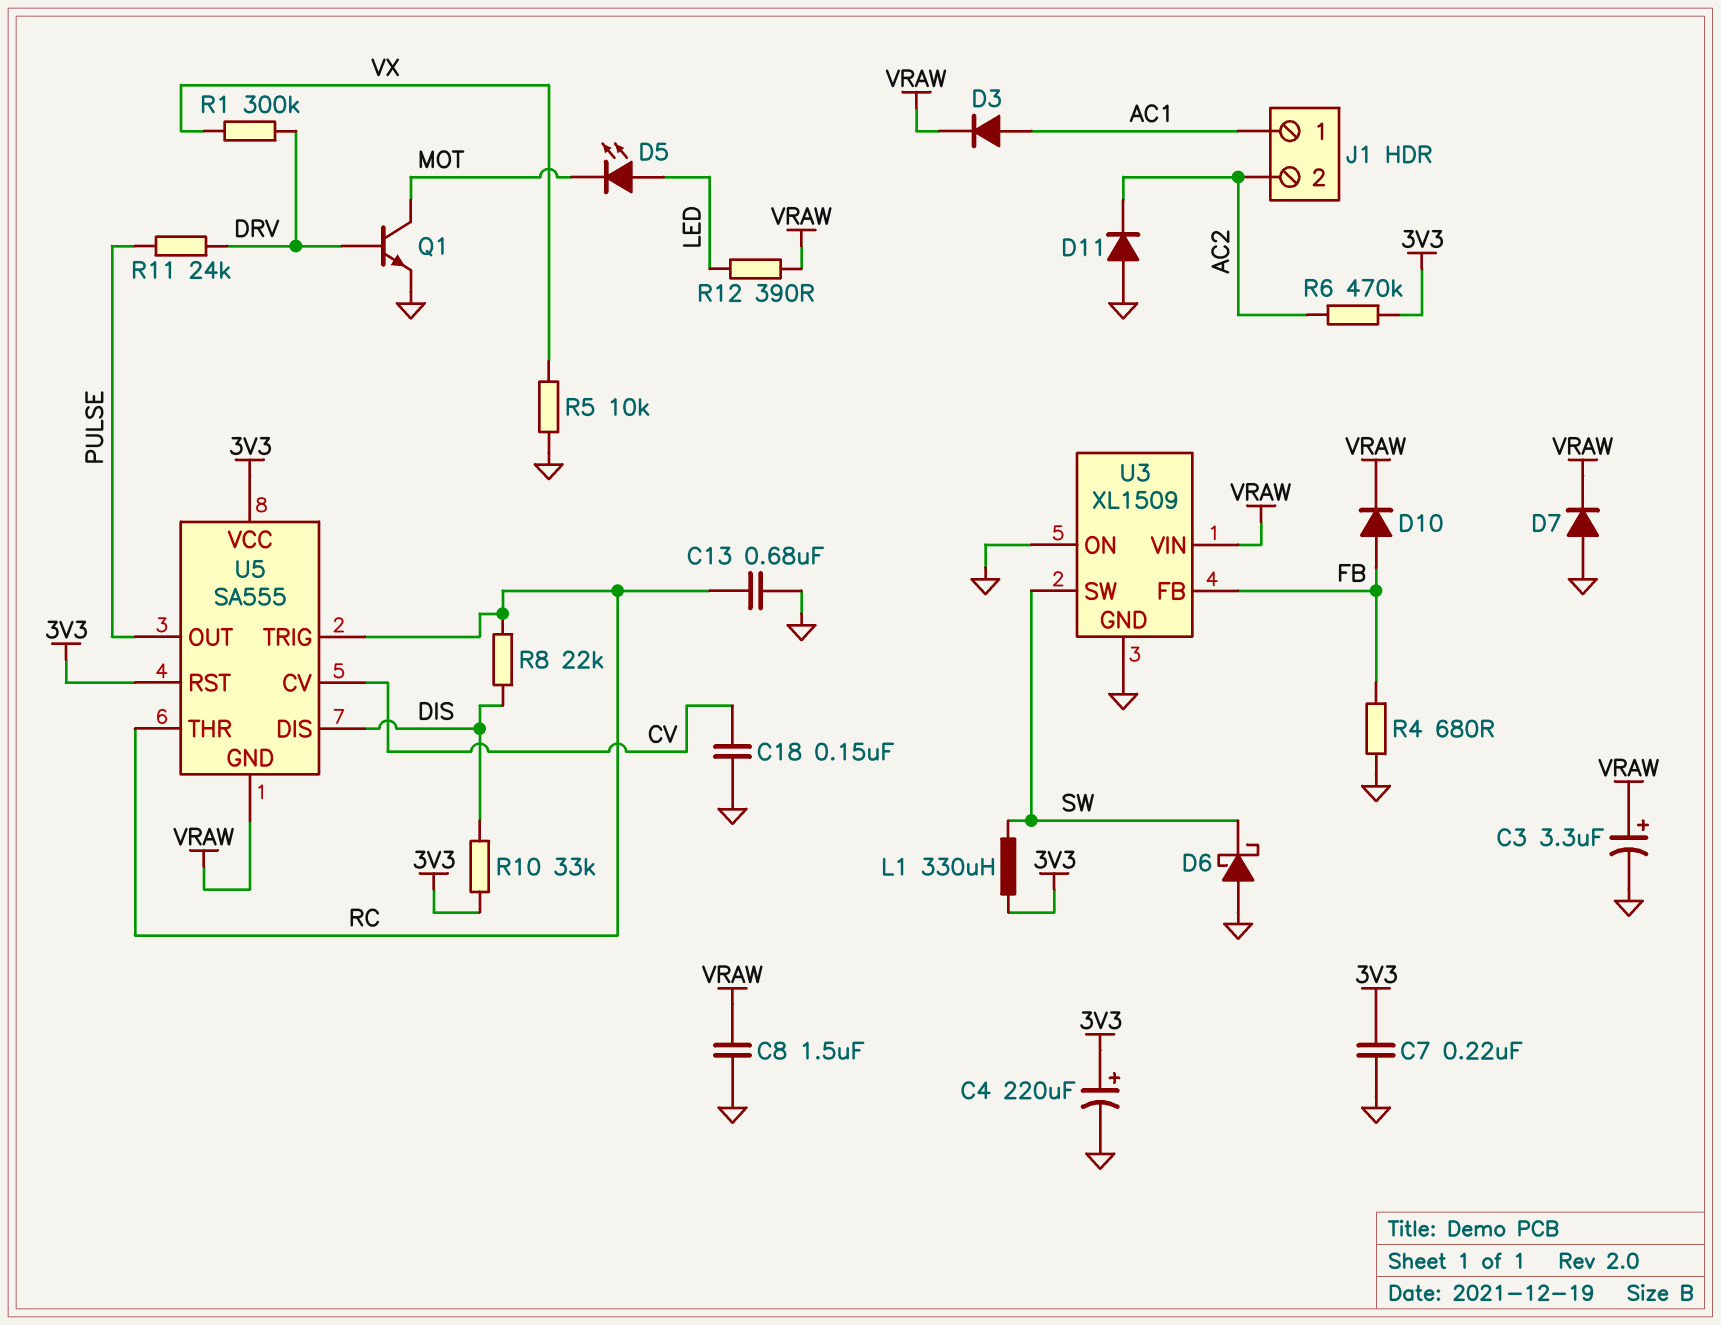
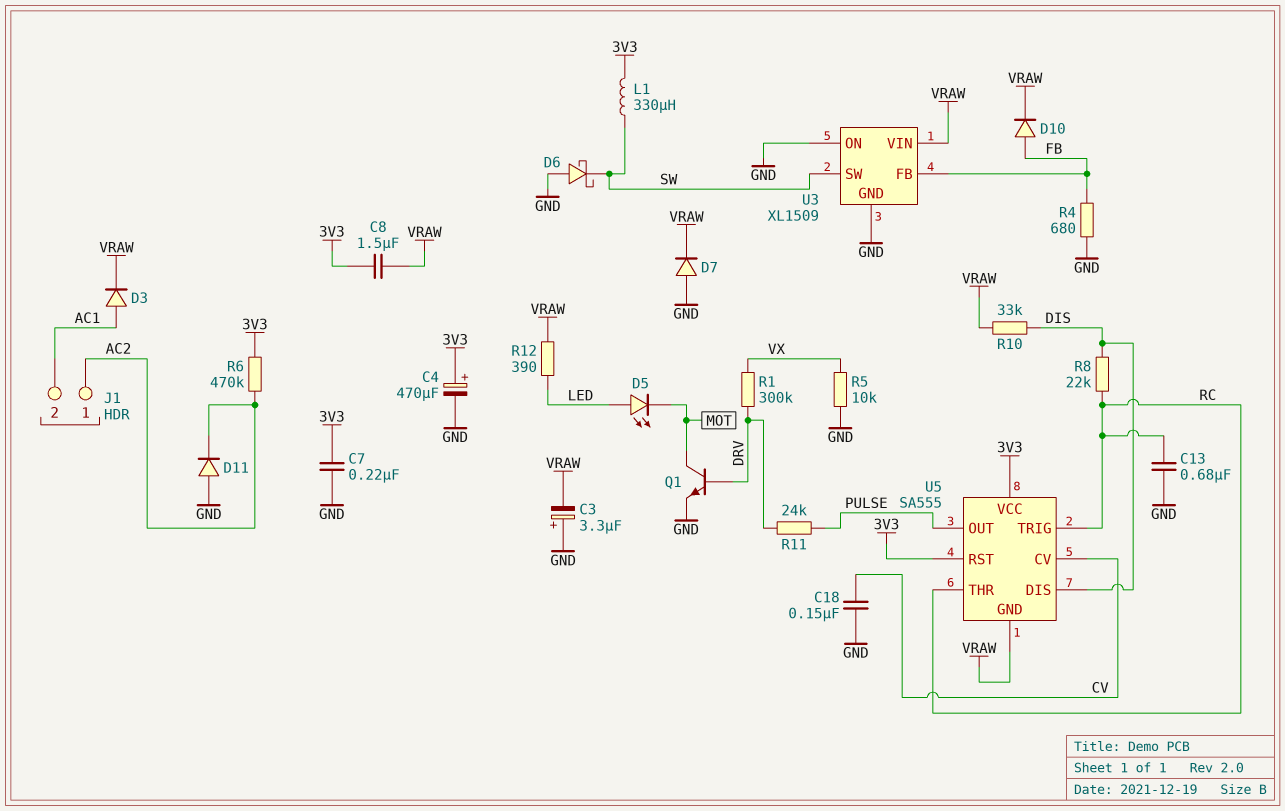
C3: 3.3uF (plus VRAW, minus GND) -> 3.3uF (plus GND, minus VRAW)
C4: 220uF (plus 3V3, minus GND) -> 470uF (plus 3V3, minus GND)
C8: 1.5uF (GND, VRAW) -> 1.5uF (3V3, VRAW)
J1 pin 1: AC1 -> AC2
J1 pin 2: AC2 -> AC1
R10: 33k (3V3, DIS) -> 33k (DIS, VRAW)

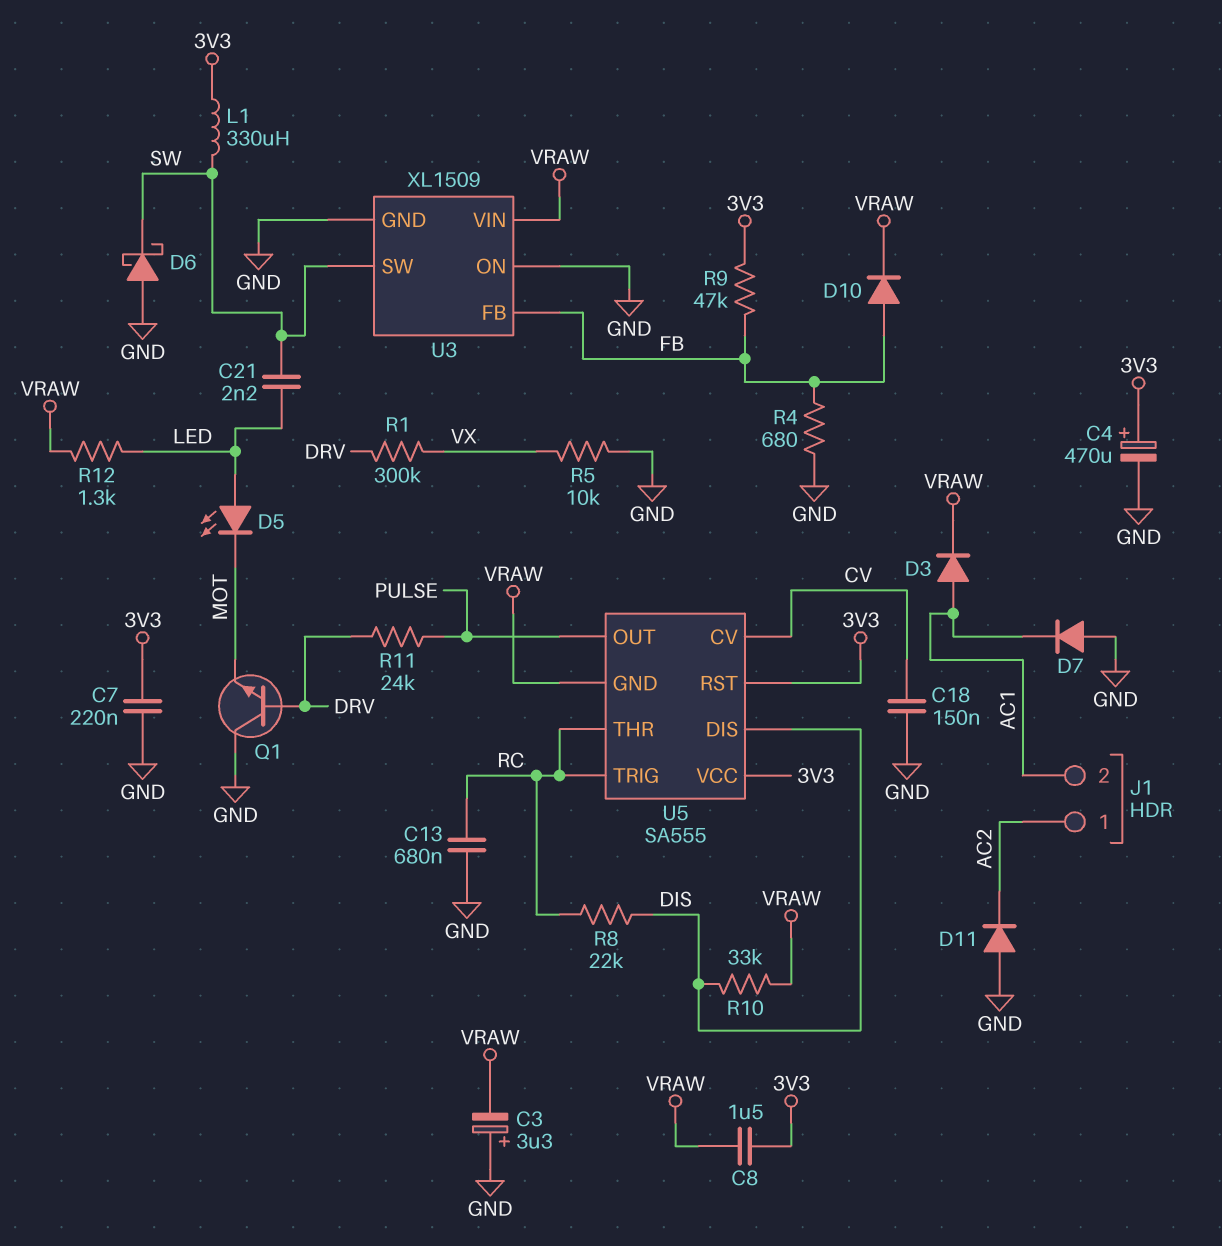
C21: none -> 2.2nF (LED, SW)
D7: diode (A GND, K VRAW) -> diode (A GND, K AC1)
Q1: NPN (B DRV, C MOT, E GND) -> NPN (B DRV, C GND, E MOT)
R6: 470k (3V3, AC2) -> none
R9: none -> 47k (3V3, FB)
R12: 390 (LED, VRAW) -> 1.3k (LED, VRAW)

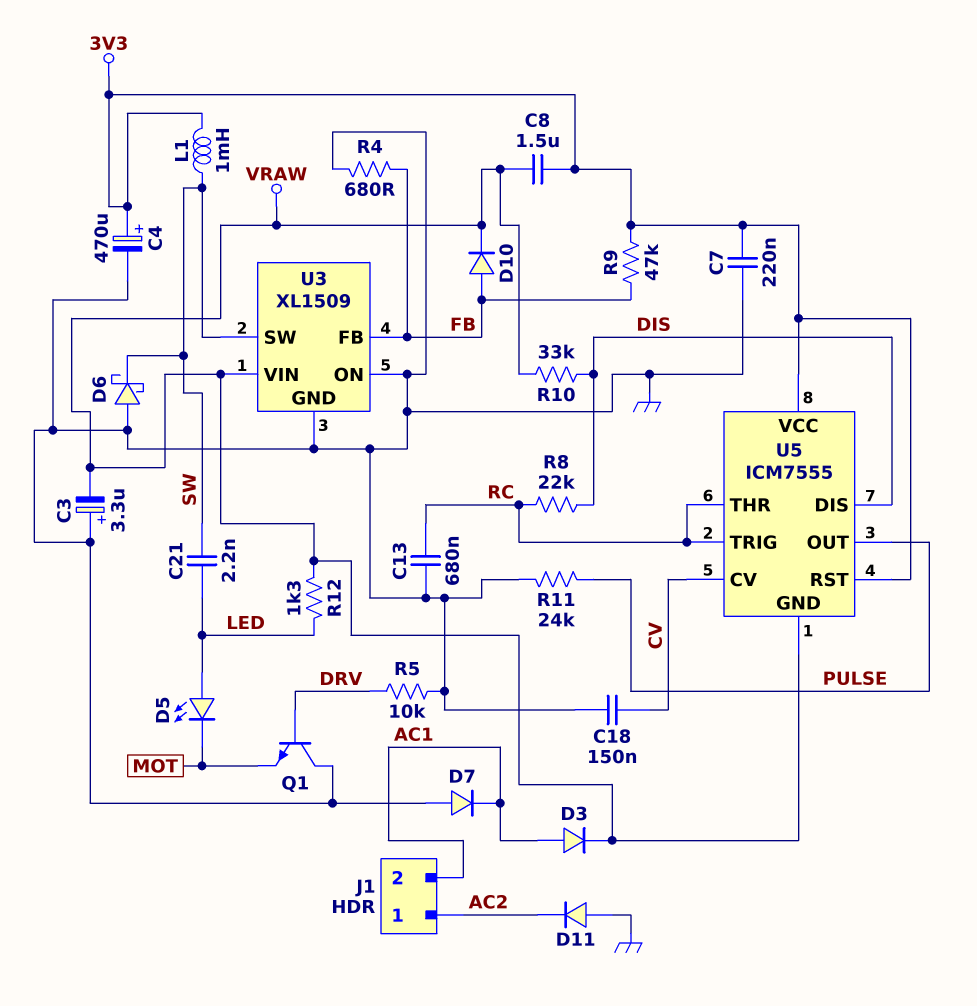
L1: 330uH (3V3, SW) -> 1mH (3V3, SW)
R1: 300k (DRV, VX) -> none
R5: 10k (GND, VX) -> 10k (DRV, GND)
R11: 24k (DRV, PULSE) -> 24k (GND, PULSE)
U5: SA555 -> ICM7555

